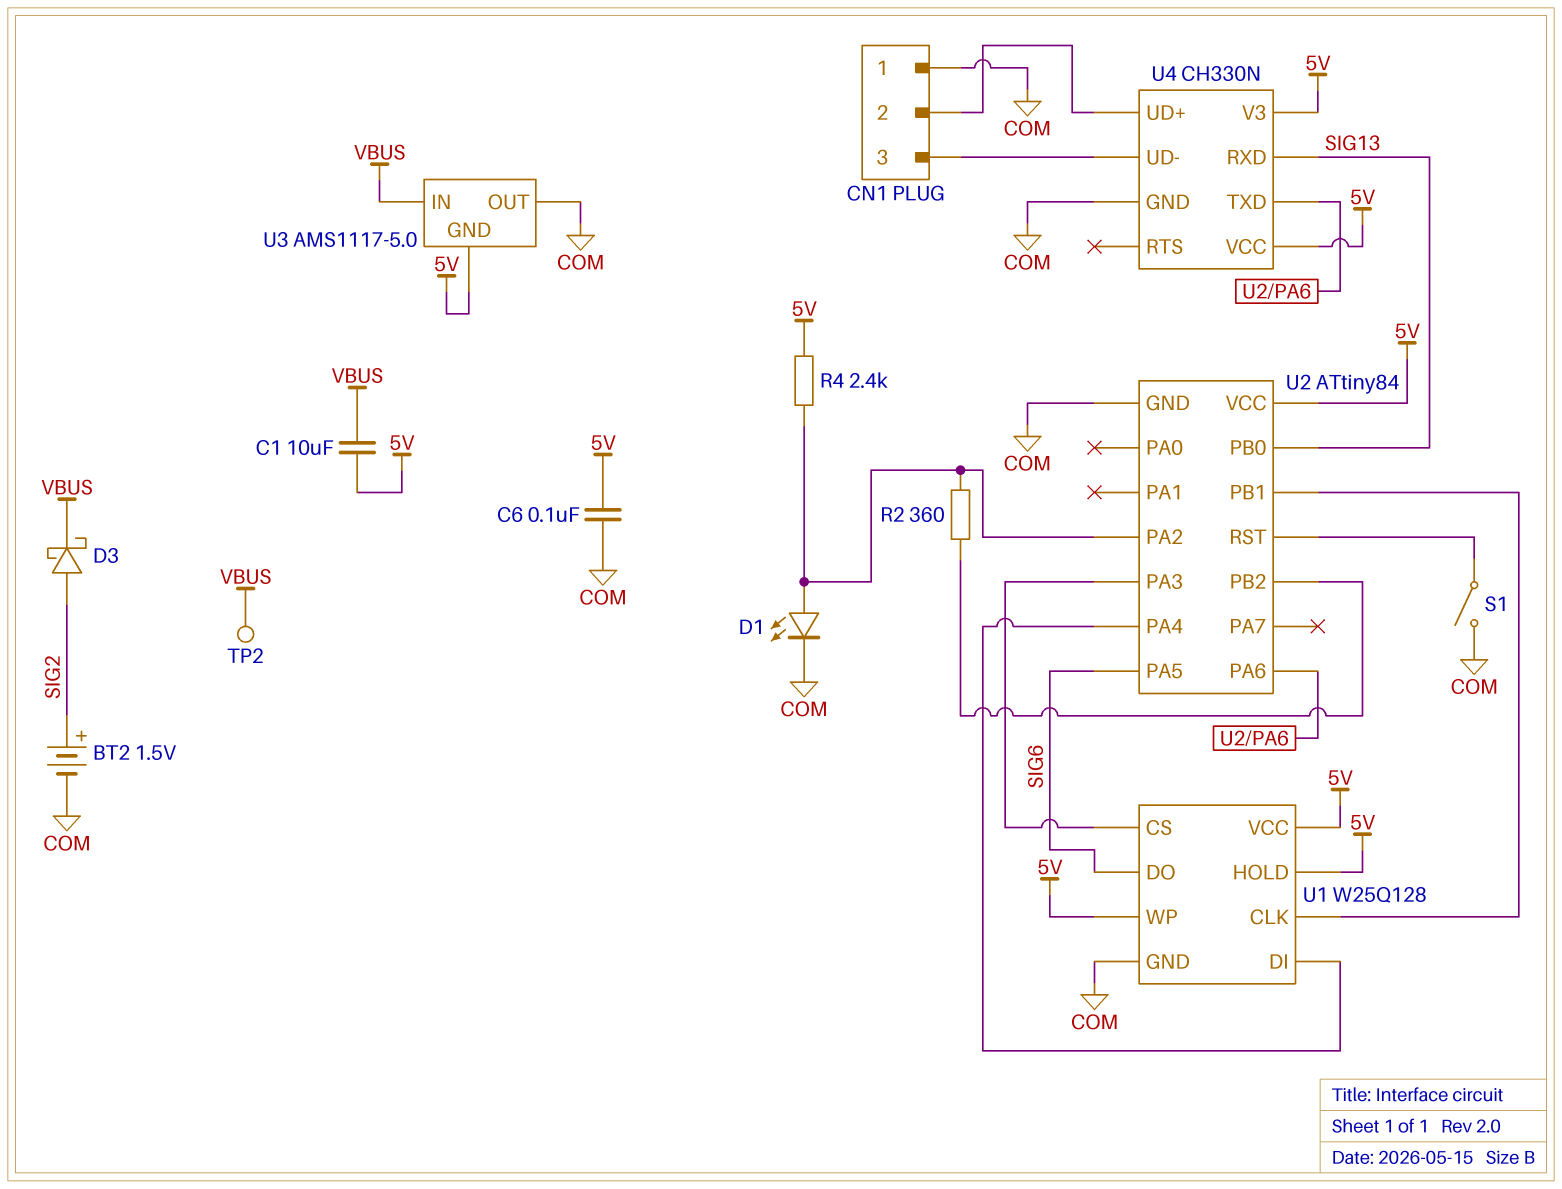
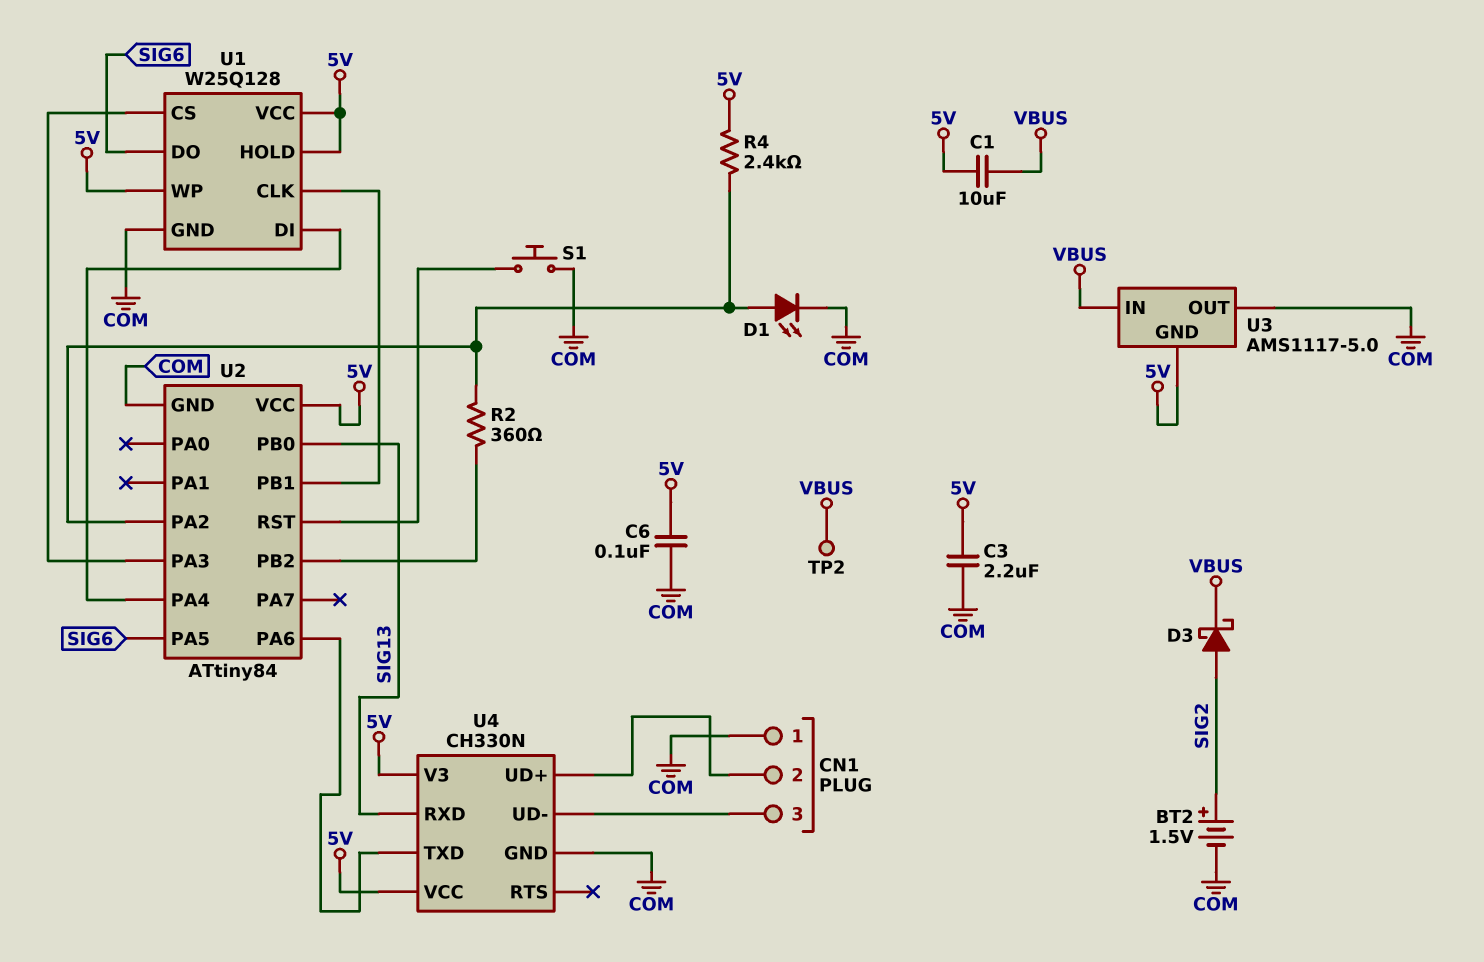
C3: none -> 2.2uF (5V, COM)
S1: switch (COM, U2/RST) -> button (COM, U2/RST)

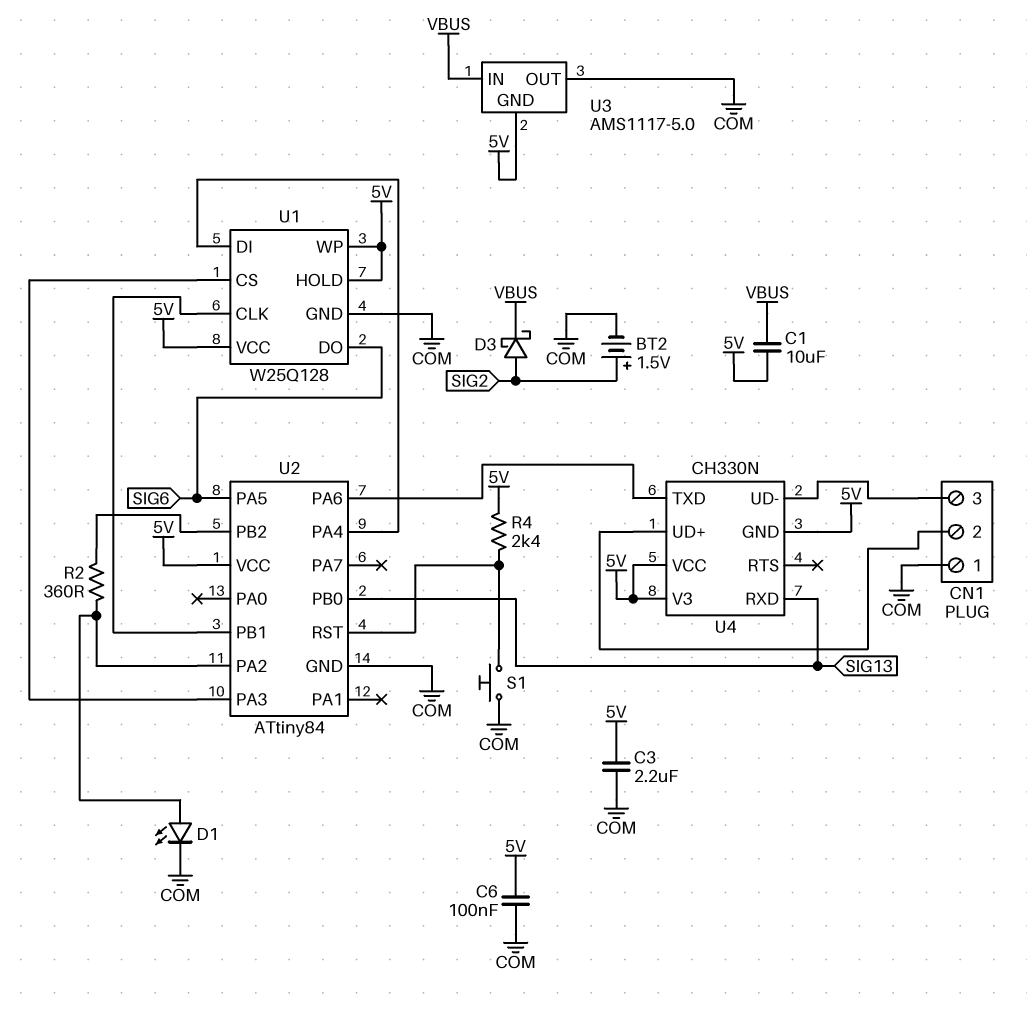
R4: 2.4k (5V, U2/PA2) -> 2.4k (5V, U2/RST)
TP2: test point (VBUS) -> none
U4 pin GND: COM -> 5V

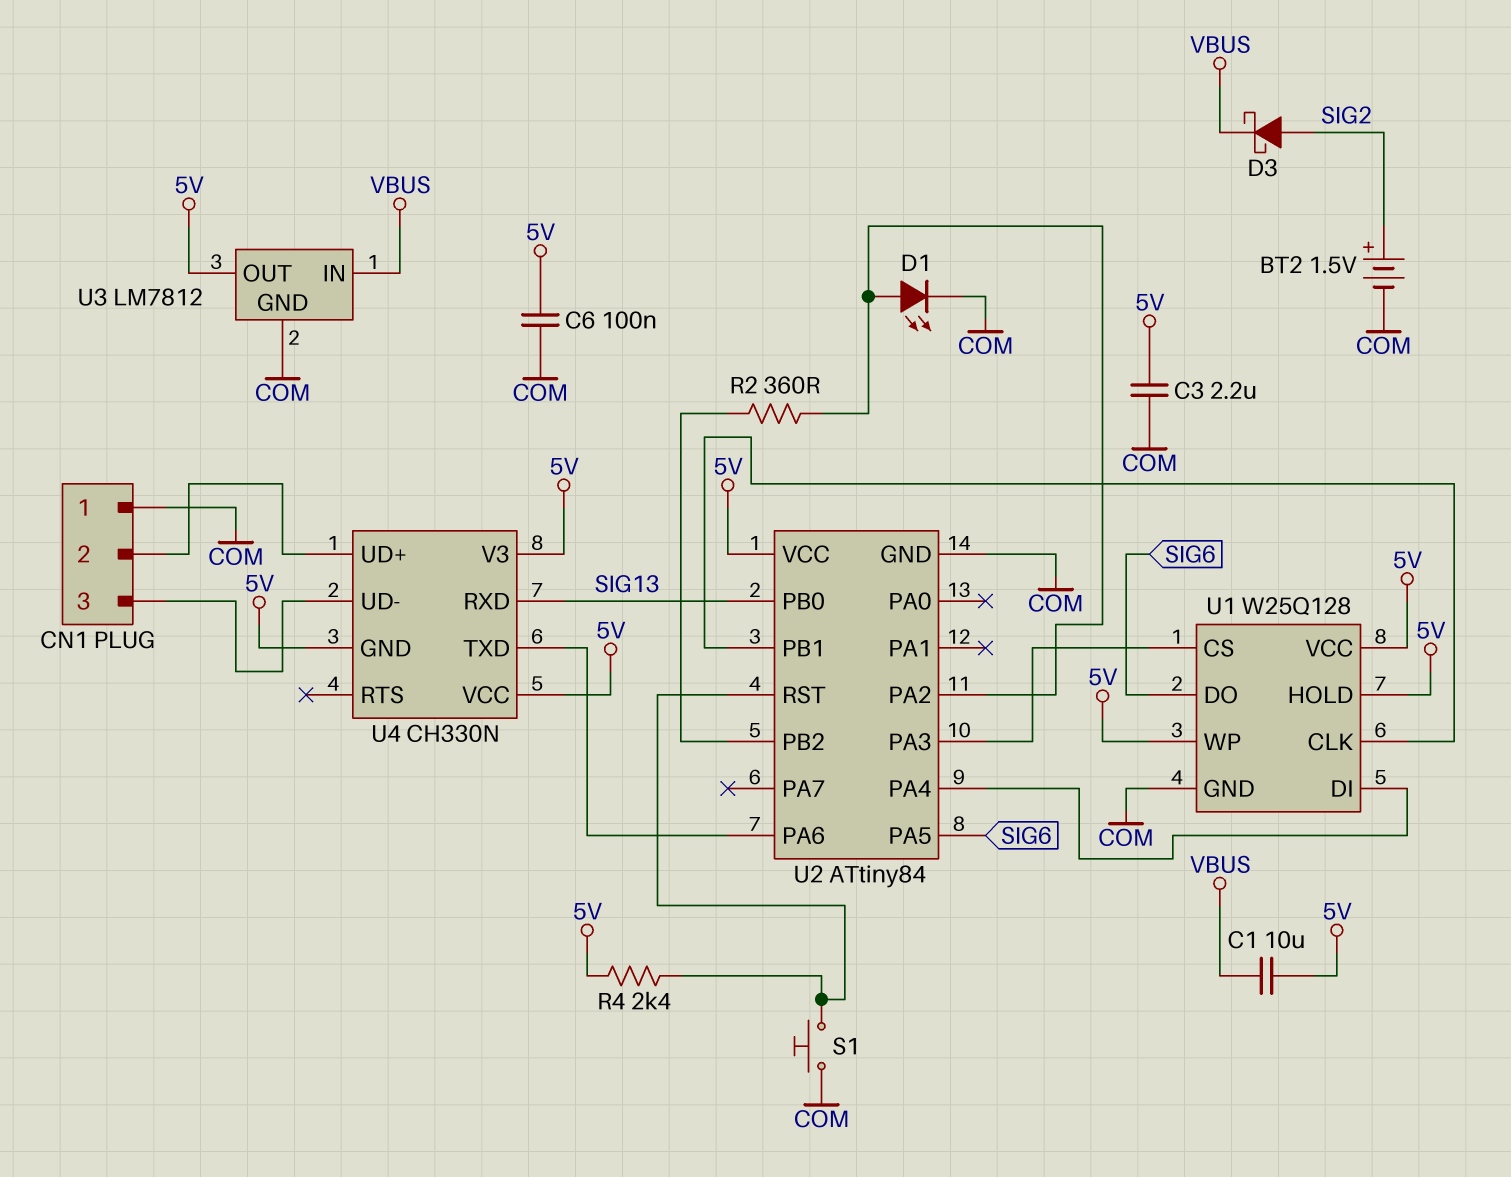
U3: AMS1117-5.0 -> LM7812
U3 pin GND: 5V -> COM
U3 pin OUT: COM -> 5V

